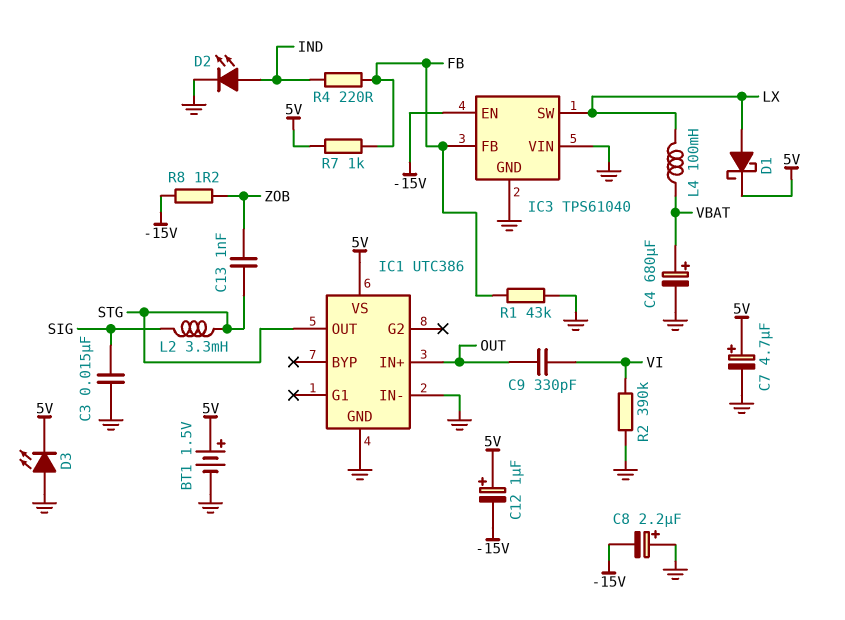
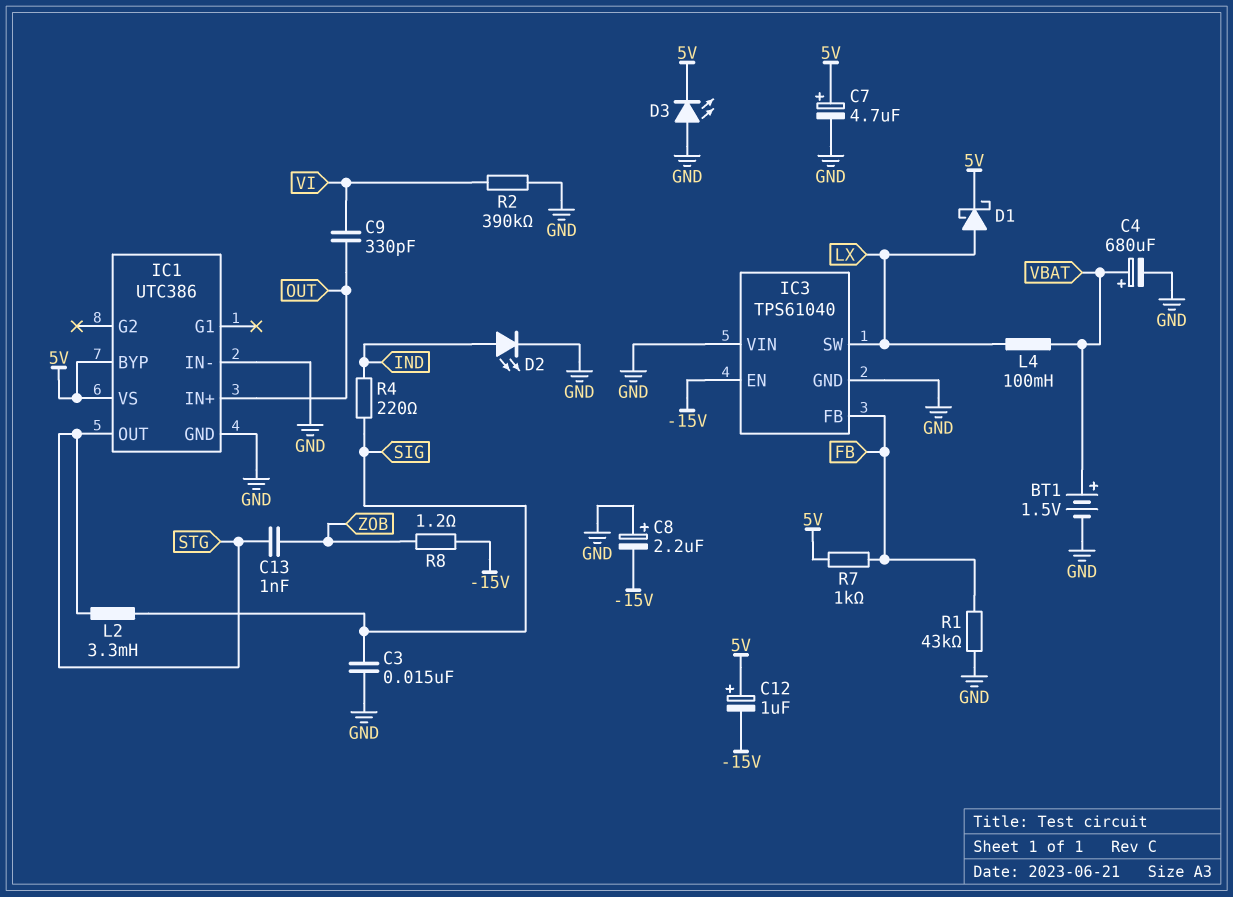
BT1: 1.5V (plus 5V, minus GND) -> 1.5V (plus VBAT, minus GND)
IC1 pin BYP: none -> 5V
R4: 220 (FB, IND) -> 220 (IND, SIG)

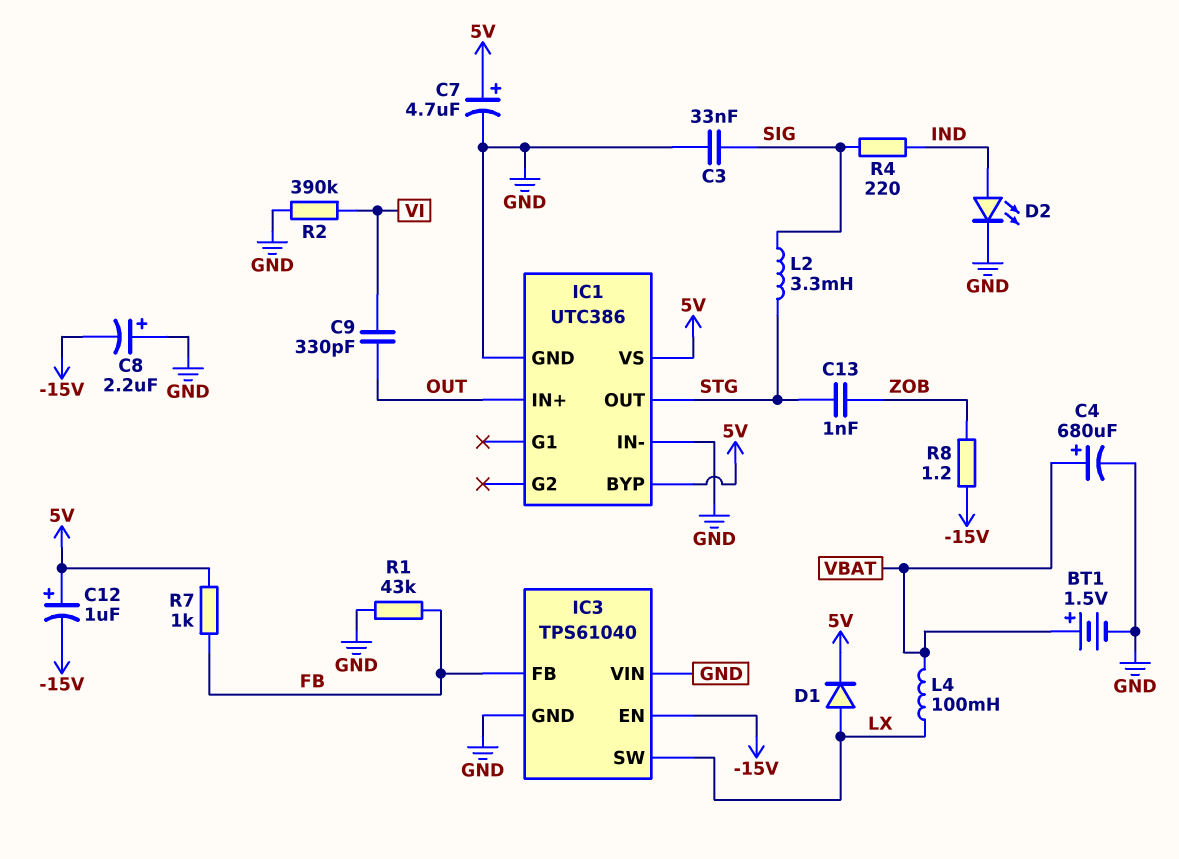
C3: 15nF (GND, SIG) -> 33nF (GND, SIG)
D1: schottky (A LX, K 5V) -> diode (A LX, K 5V)
D3: LED (A GND, K 5V) -> none

